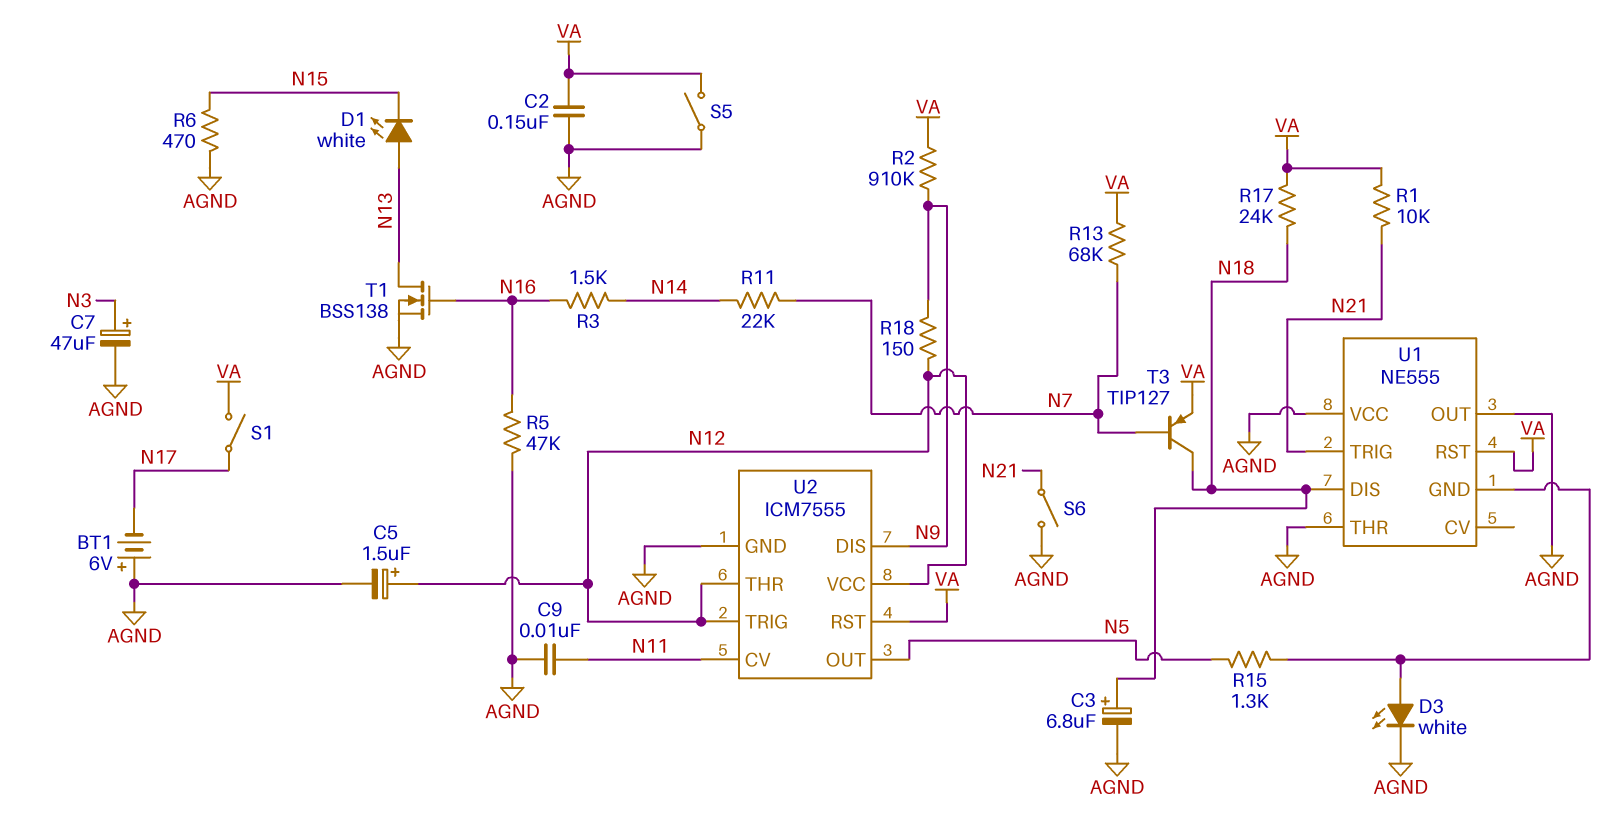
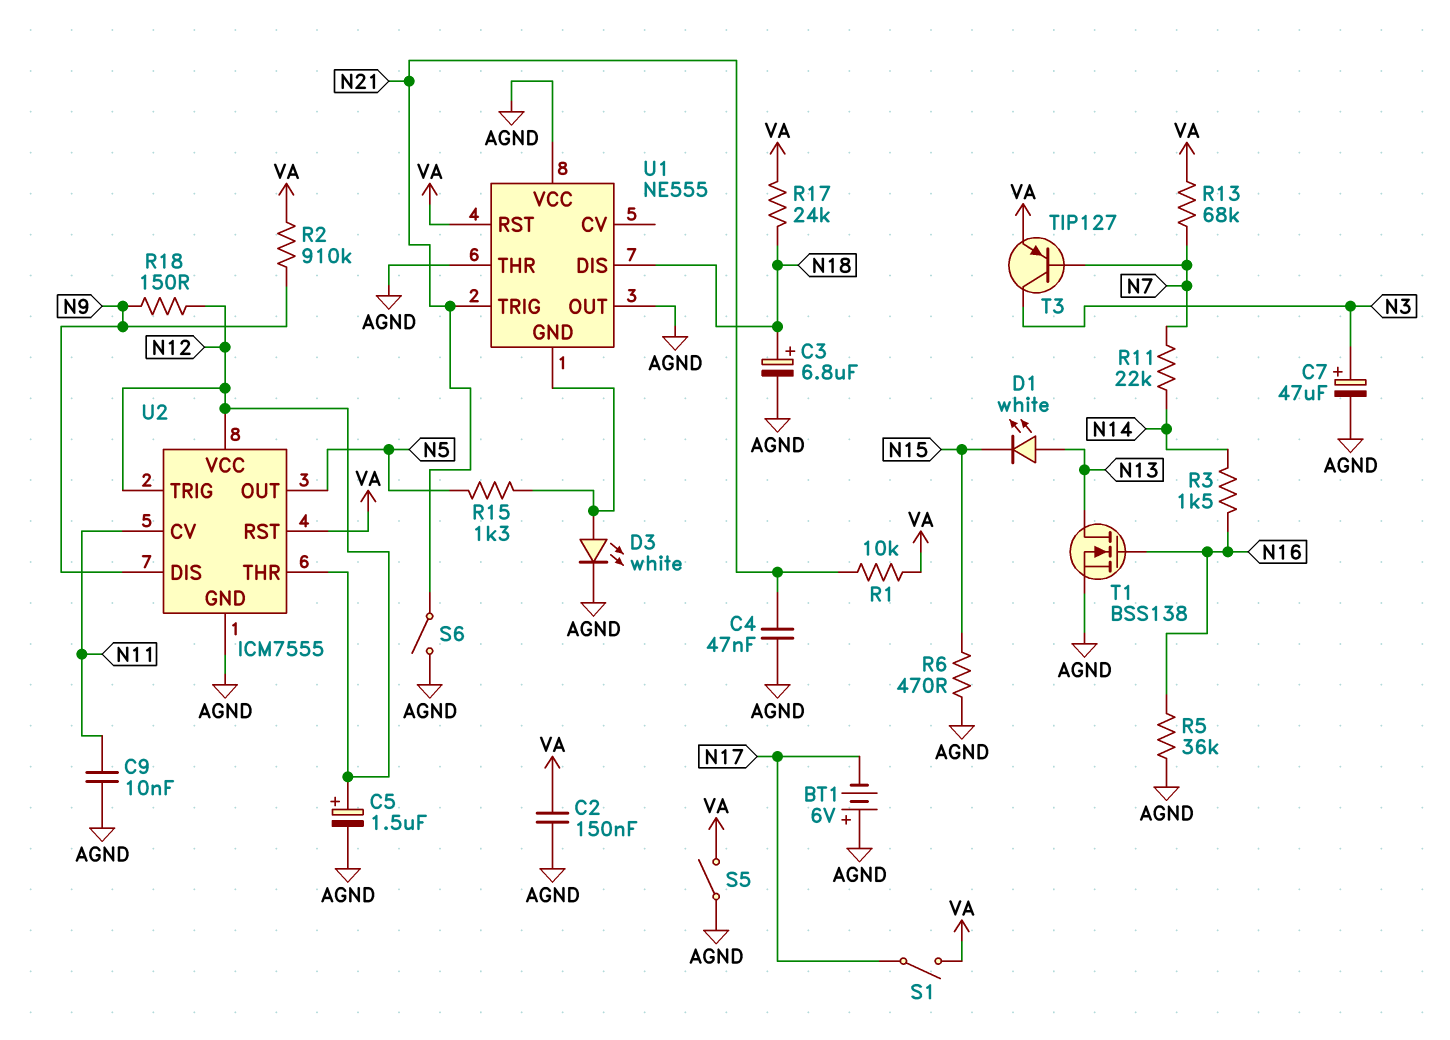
C4: none -> 47nF (AGND, N21)
R5: 47k (AGND, N16) -> 36k (AGND, N16)
T3: PNP TIP127 (B N7, C N18, E VA) -> PNP TIP127 (B N7, C N3, E VA)

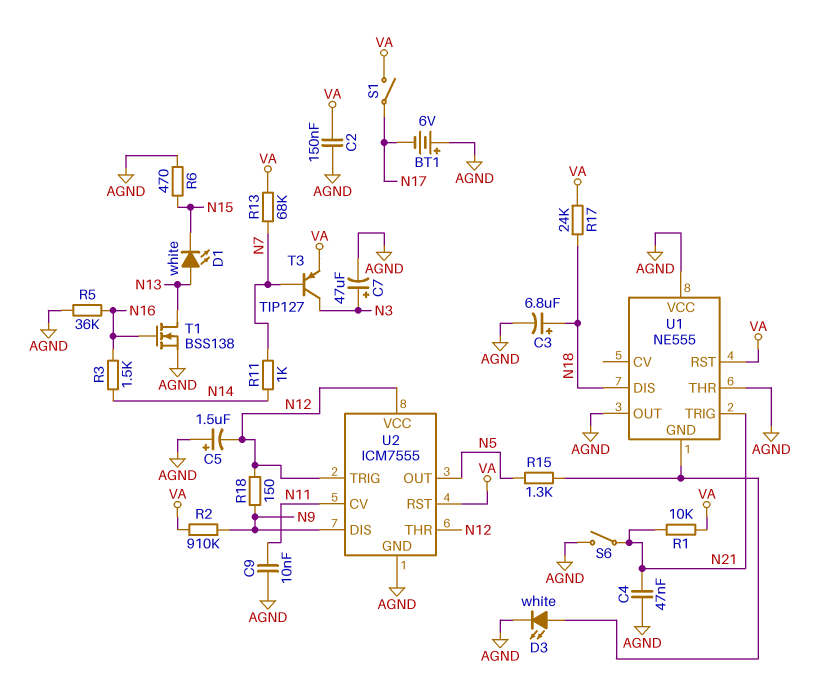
C5: 1.5uF (plus N12, minus AGND) -> 1.5uF (plus AGND, minus N12)
R11: 22k (N7, N14) -> 1k (N7, N14)
S5: switch (AGND, VA) -> none

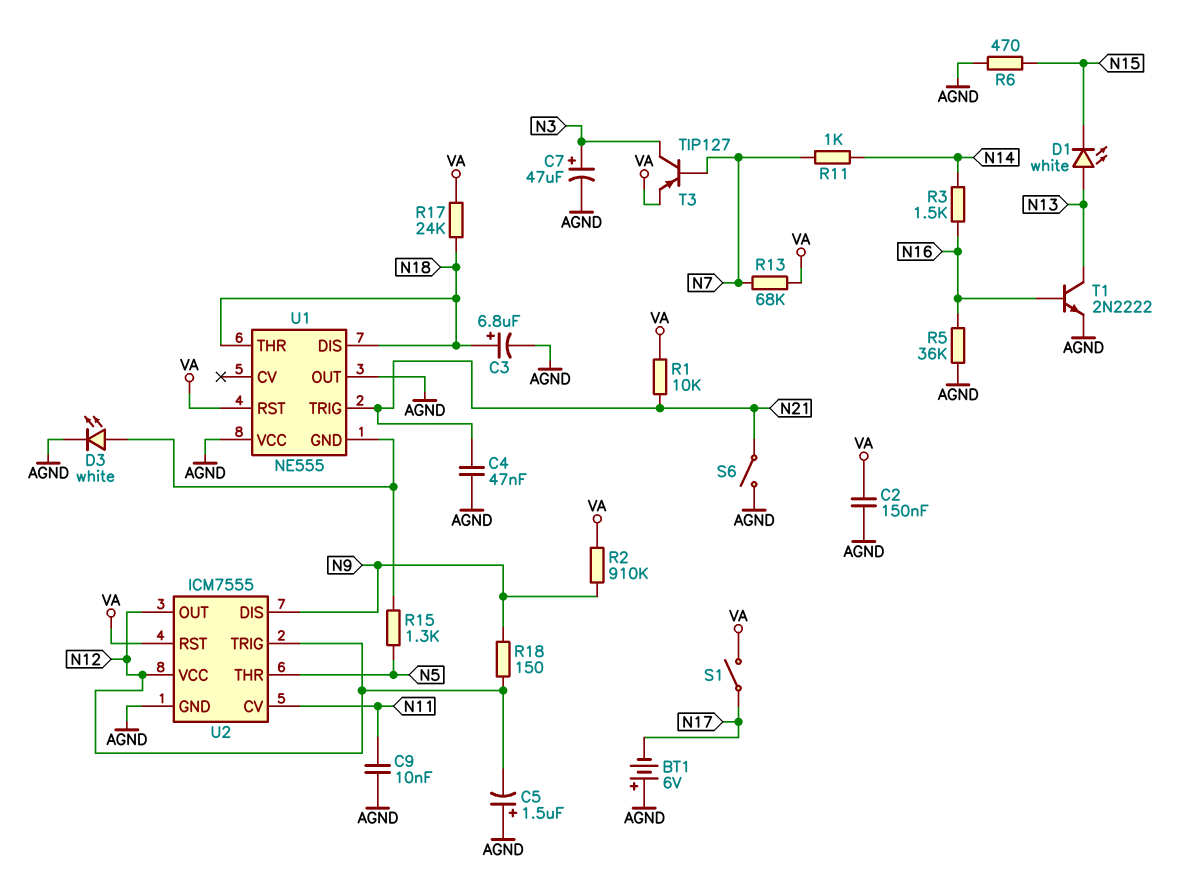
T1: NMOS BSS138 (G N16, D N13, S AGND) -> NPN 2N2222 (B N16, C N13, E AGND)
U1 pin THR: AGND -> N18
U2 pin OUT: N5 -> N12
U2 pin THR: N12 -> N5

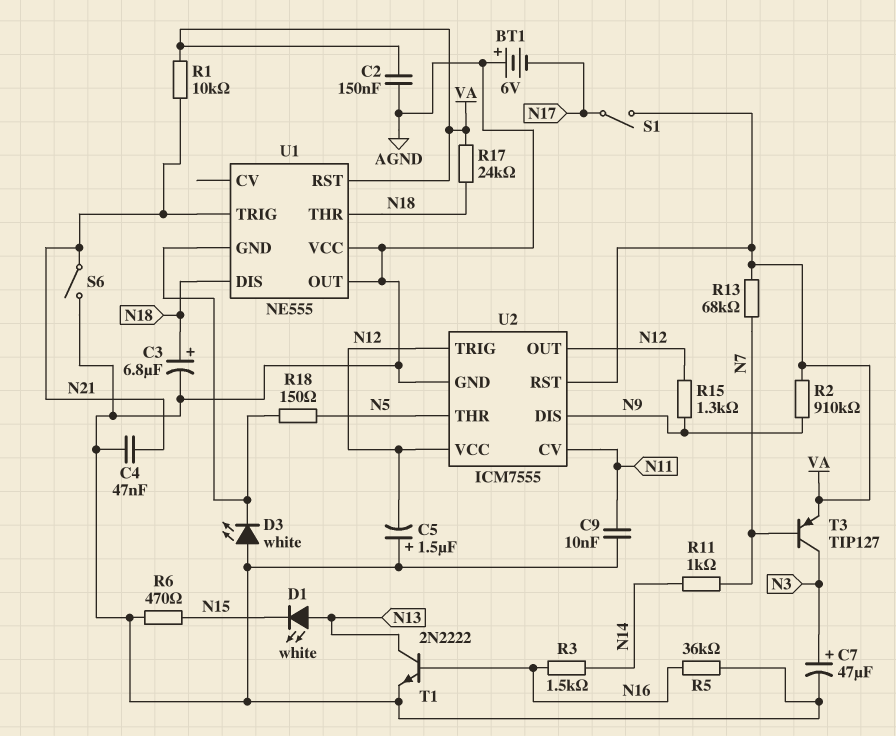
D3: LED white (A U1/GND, K AGND) -> LED white (A AGND, K U1/GND)
R15: 1.3k (N5, U1/GND) -> 1.3k (N9, N12)
R18: 150 (N9, N12) -> 150 (N5, U1/GND)

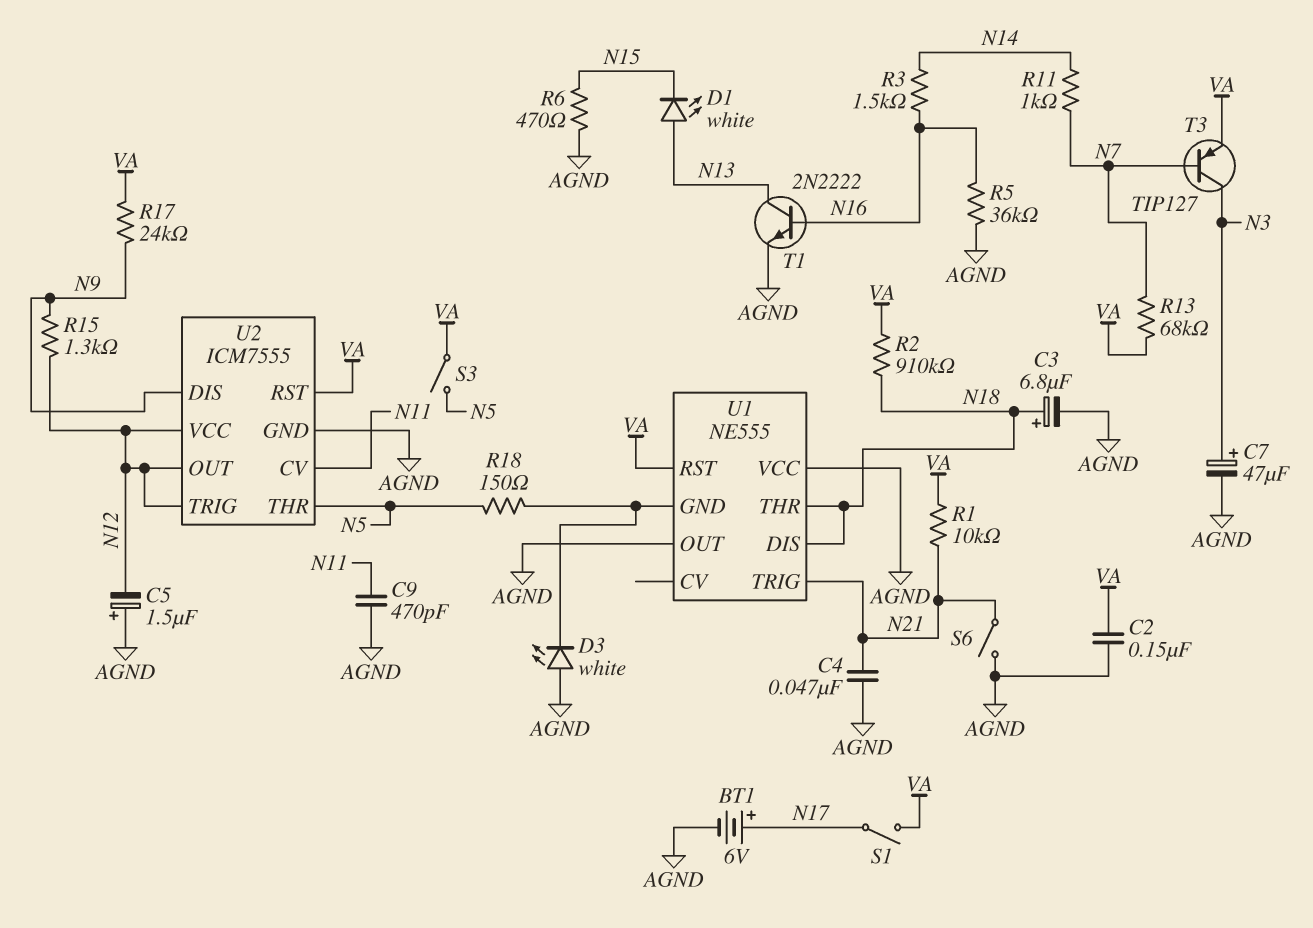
BT1: 6V (plus AGND, minus N17) -> 6V (plus N17, minus AGND)
C9: 10nF (AGND, N11) -> 470pF (AGND, N11)
R2: 910k (N9, VA) -> 910k (N18, VA)
R17: 24k (N18, VA) -> 24k (N9, VA)
S3: none -> switch (N5, VA)

